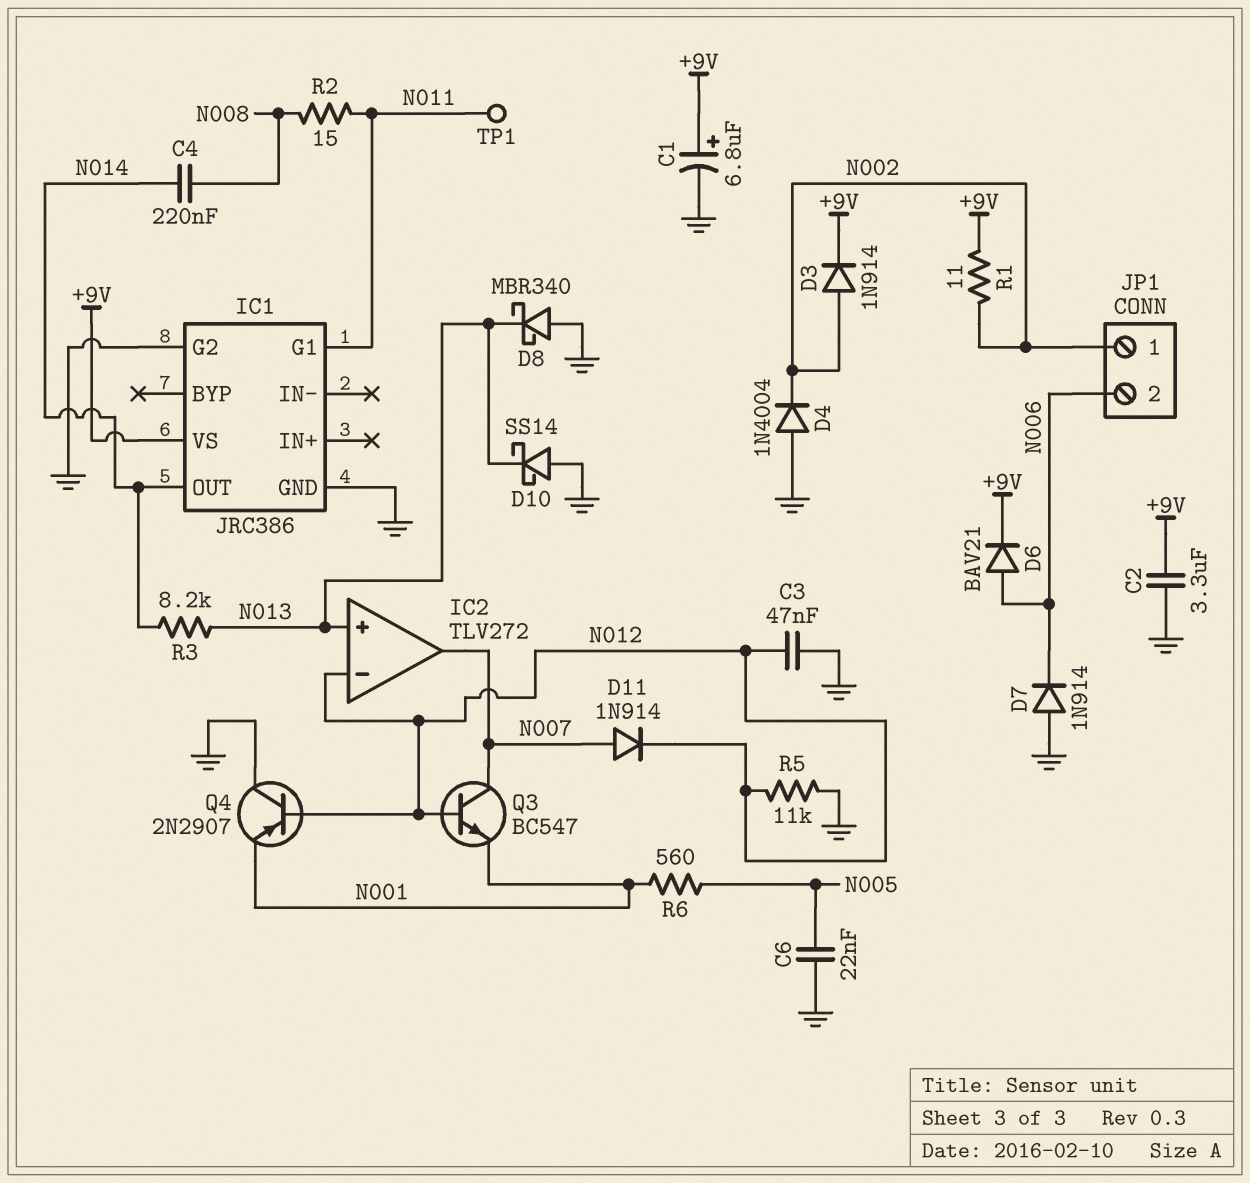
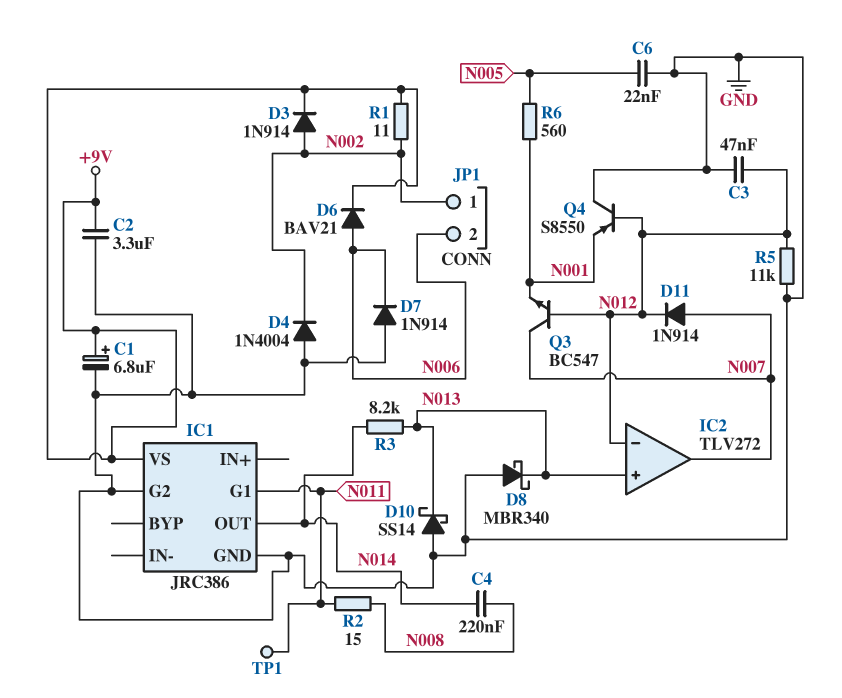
Q4: PNP 2N2907 (B N012, C GND, E N001) -> PNP S8550 (B N012, C GND, E N001)

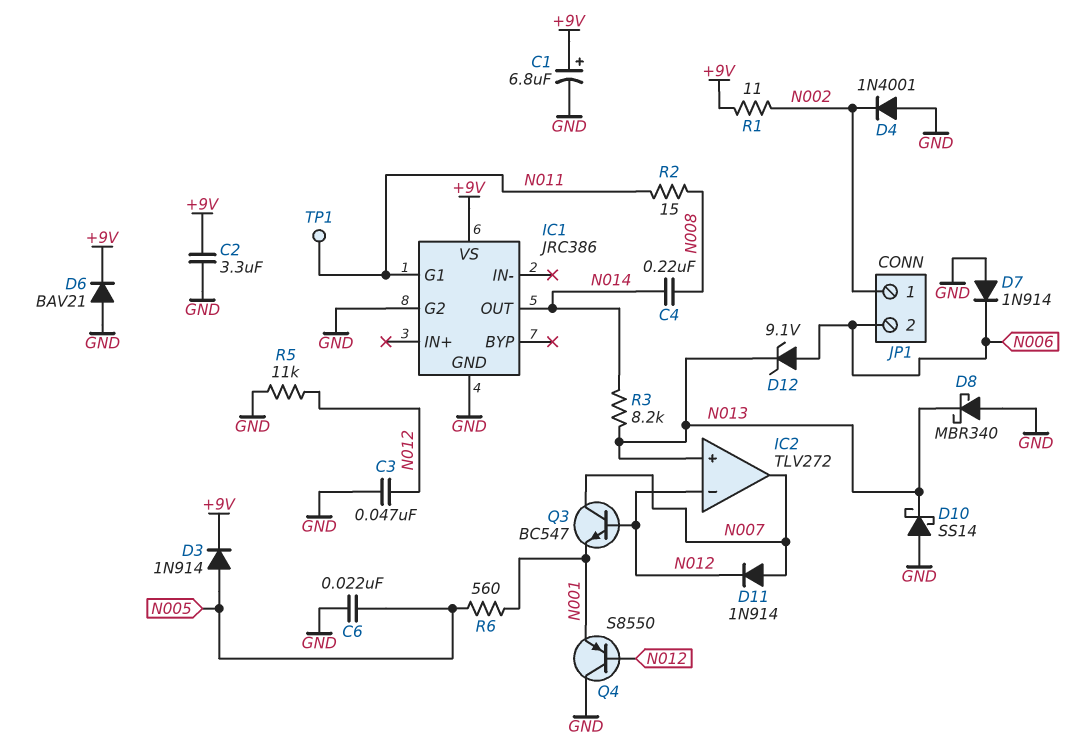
D3: diode 1N914 (A N002, K +9V) -> diode 1N914 (A N005, K +9V)
D4: diode 1N4004 (A GND, K N002) -> diode 1N4001 (A GND, K N002)
D6: diode BAV21 (A N006, K +9V) -> diode BAV21 (A GND, K +9V)
D12: none -> zener 9.1V (A N006, K N013)

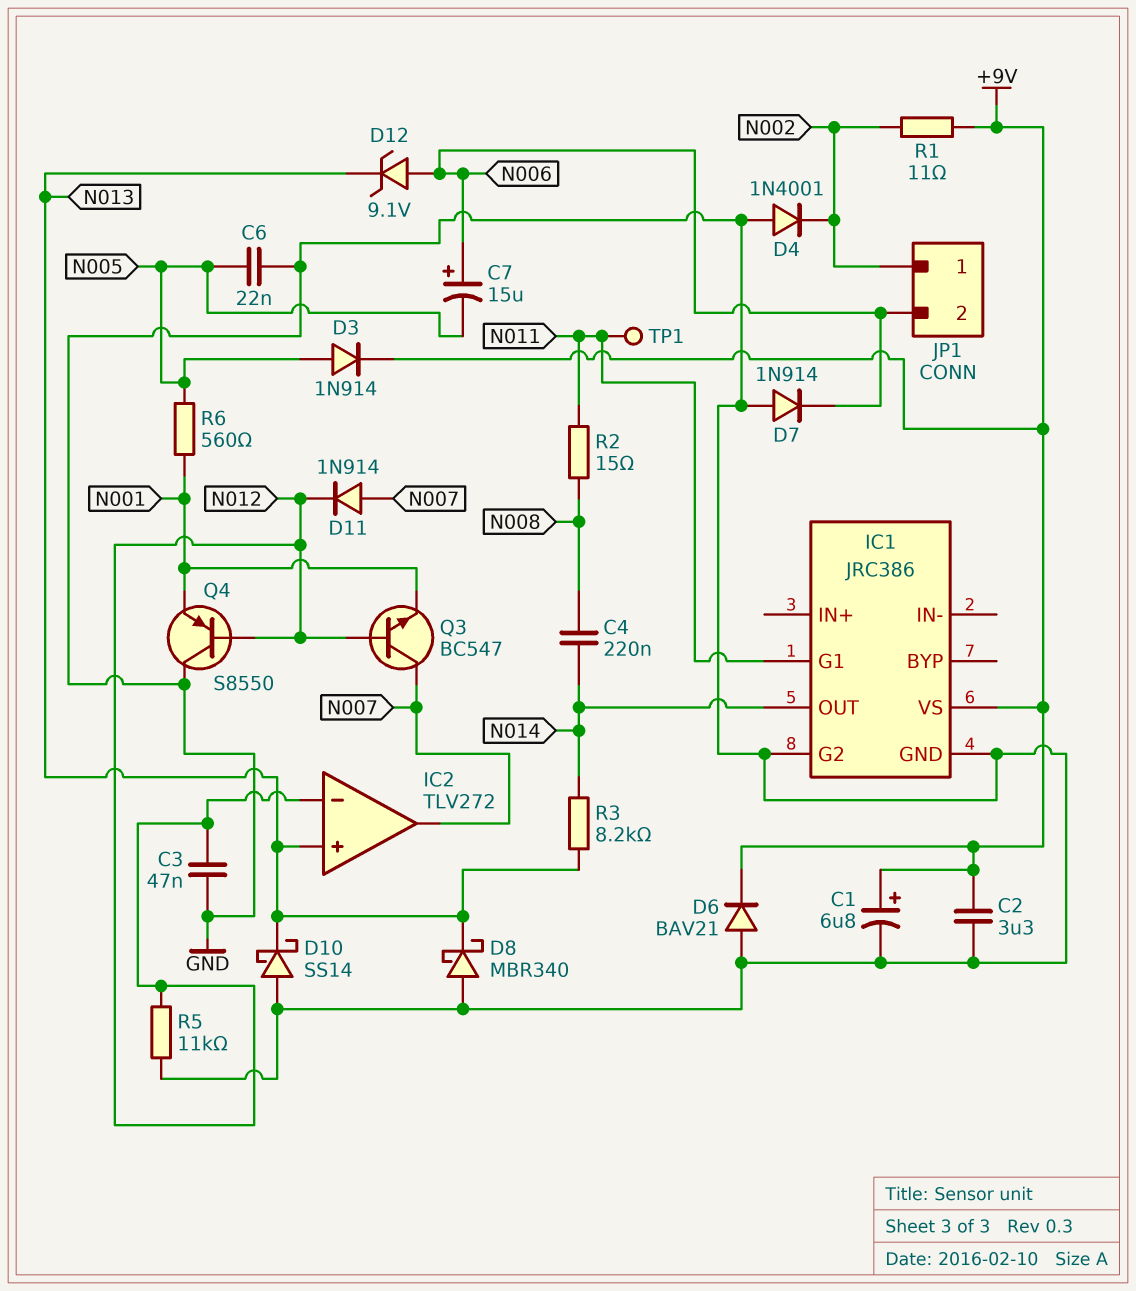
C7: none -> 15uF (plus N006, minus N005)

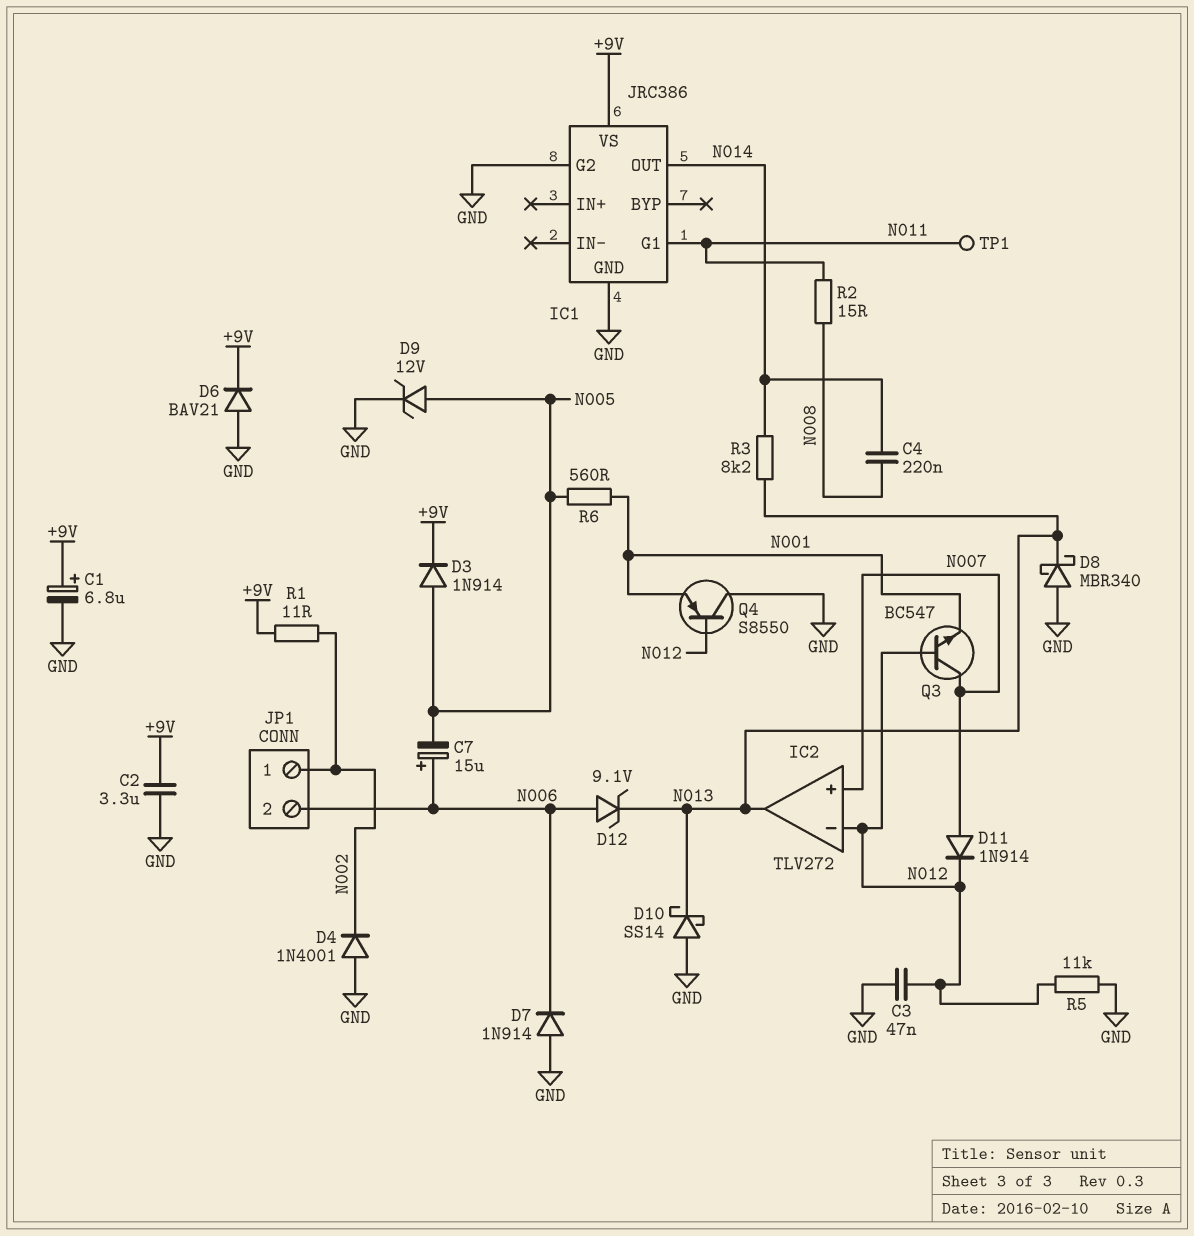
C6: 22nF (GND, N005) -> none
D9: none -> zener 12V (A N005, K GND)
IC2 pin in+: N013 -> N007
IC2 pin out: N007 -> N013

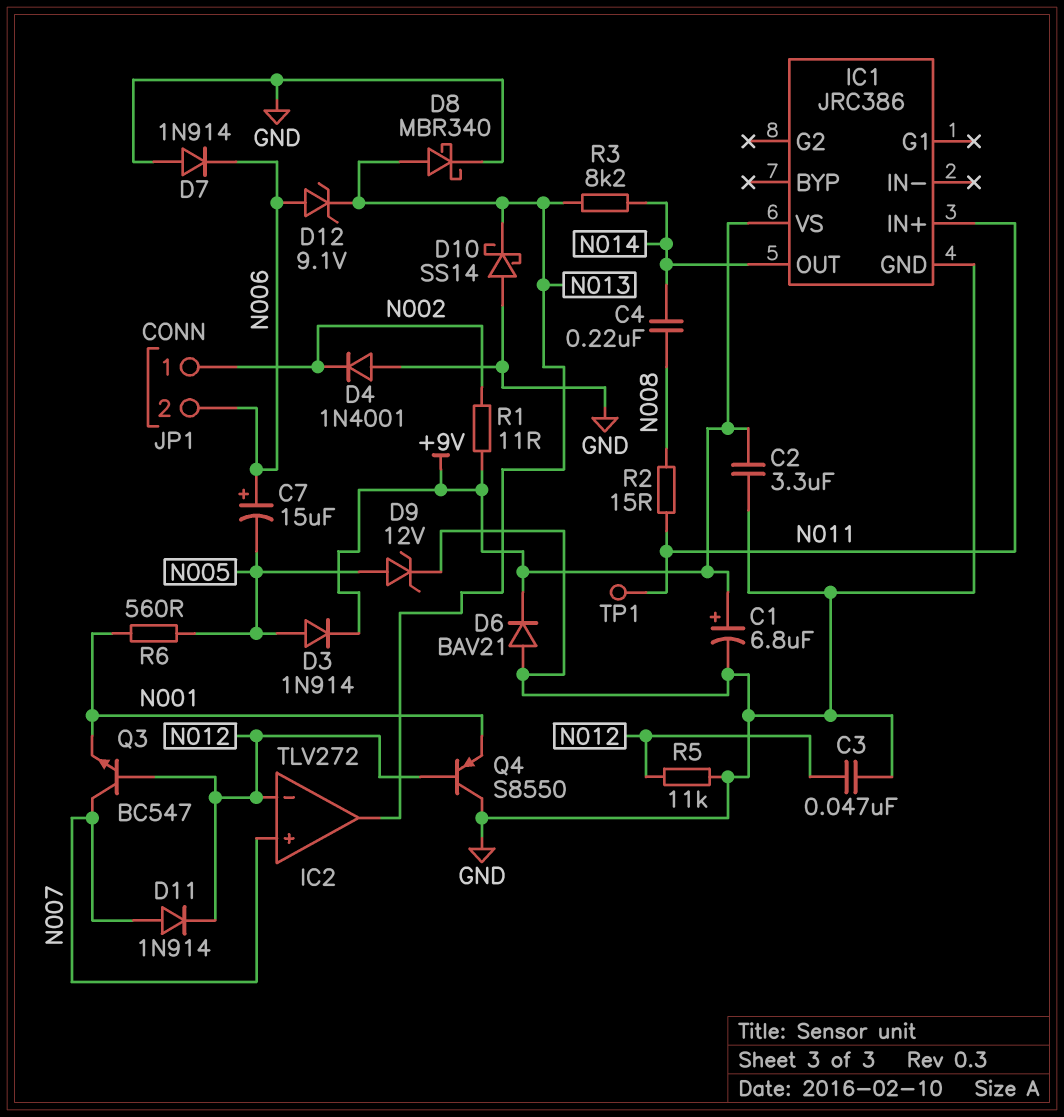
D8: schottky MBR340 (A GND, K N013) -> schottky MBR340 (A N013, K GND)
IC1 pin G1: N011 -> none
IC1 pin G2: GND -> none
IC1 pin IN+: none -> N011

